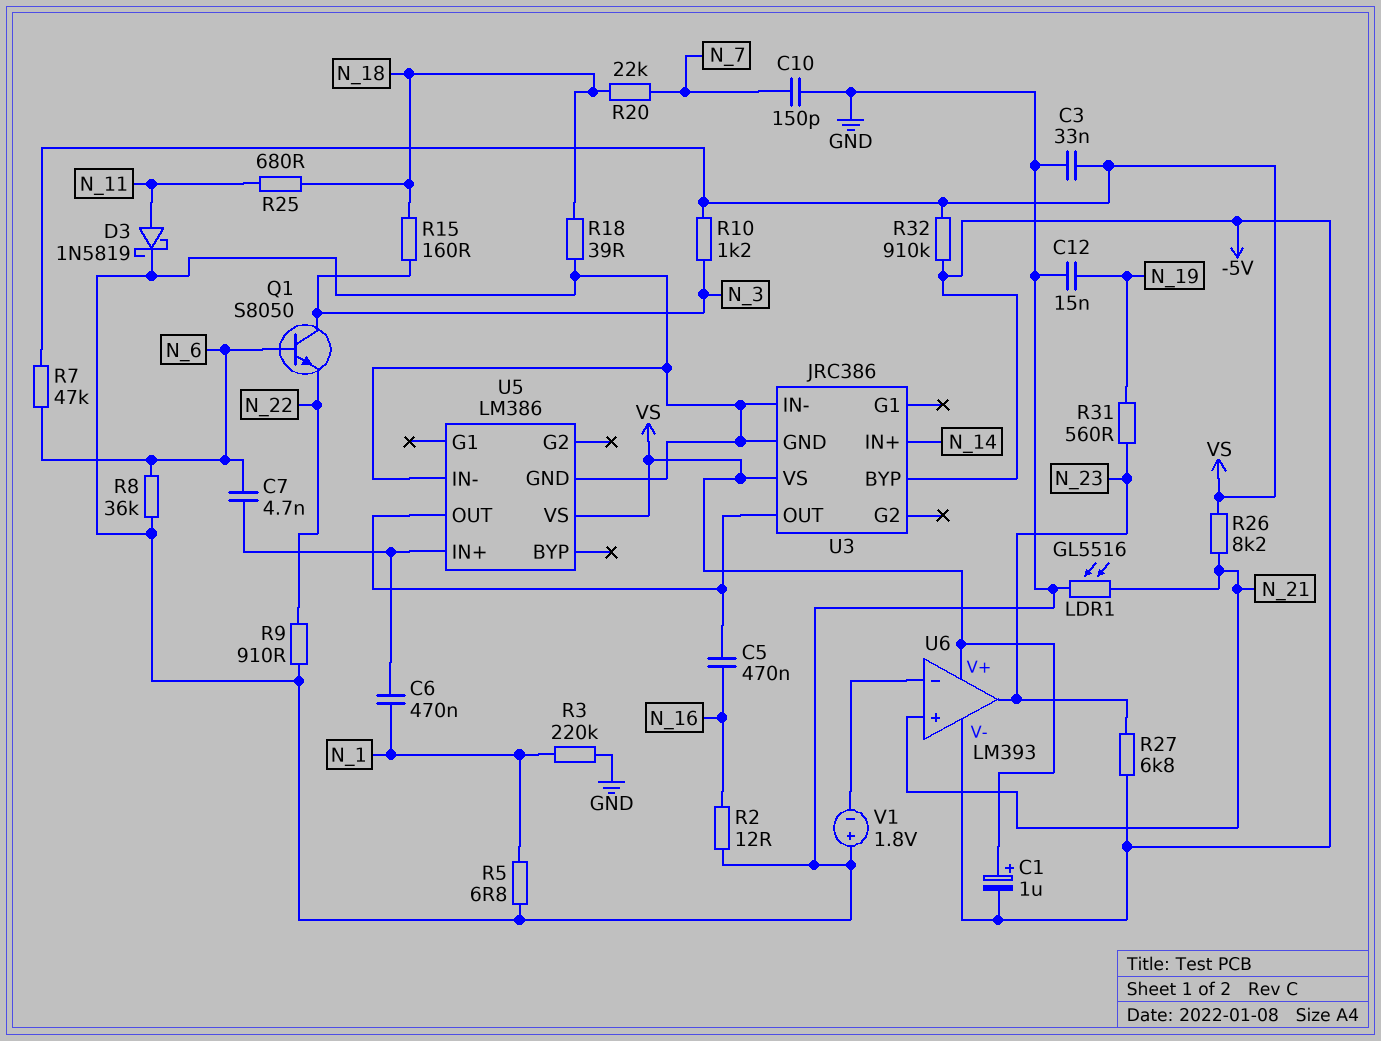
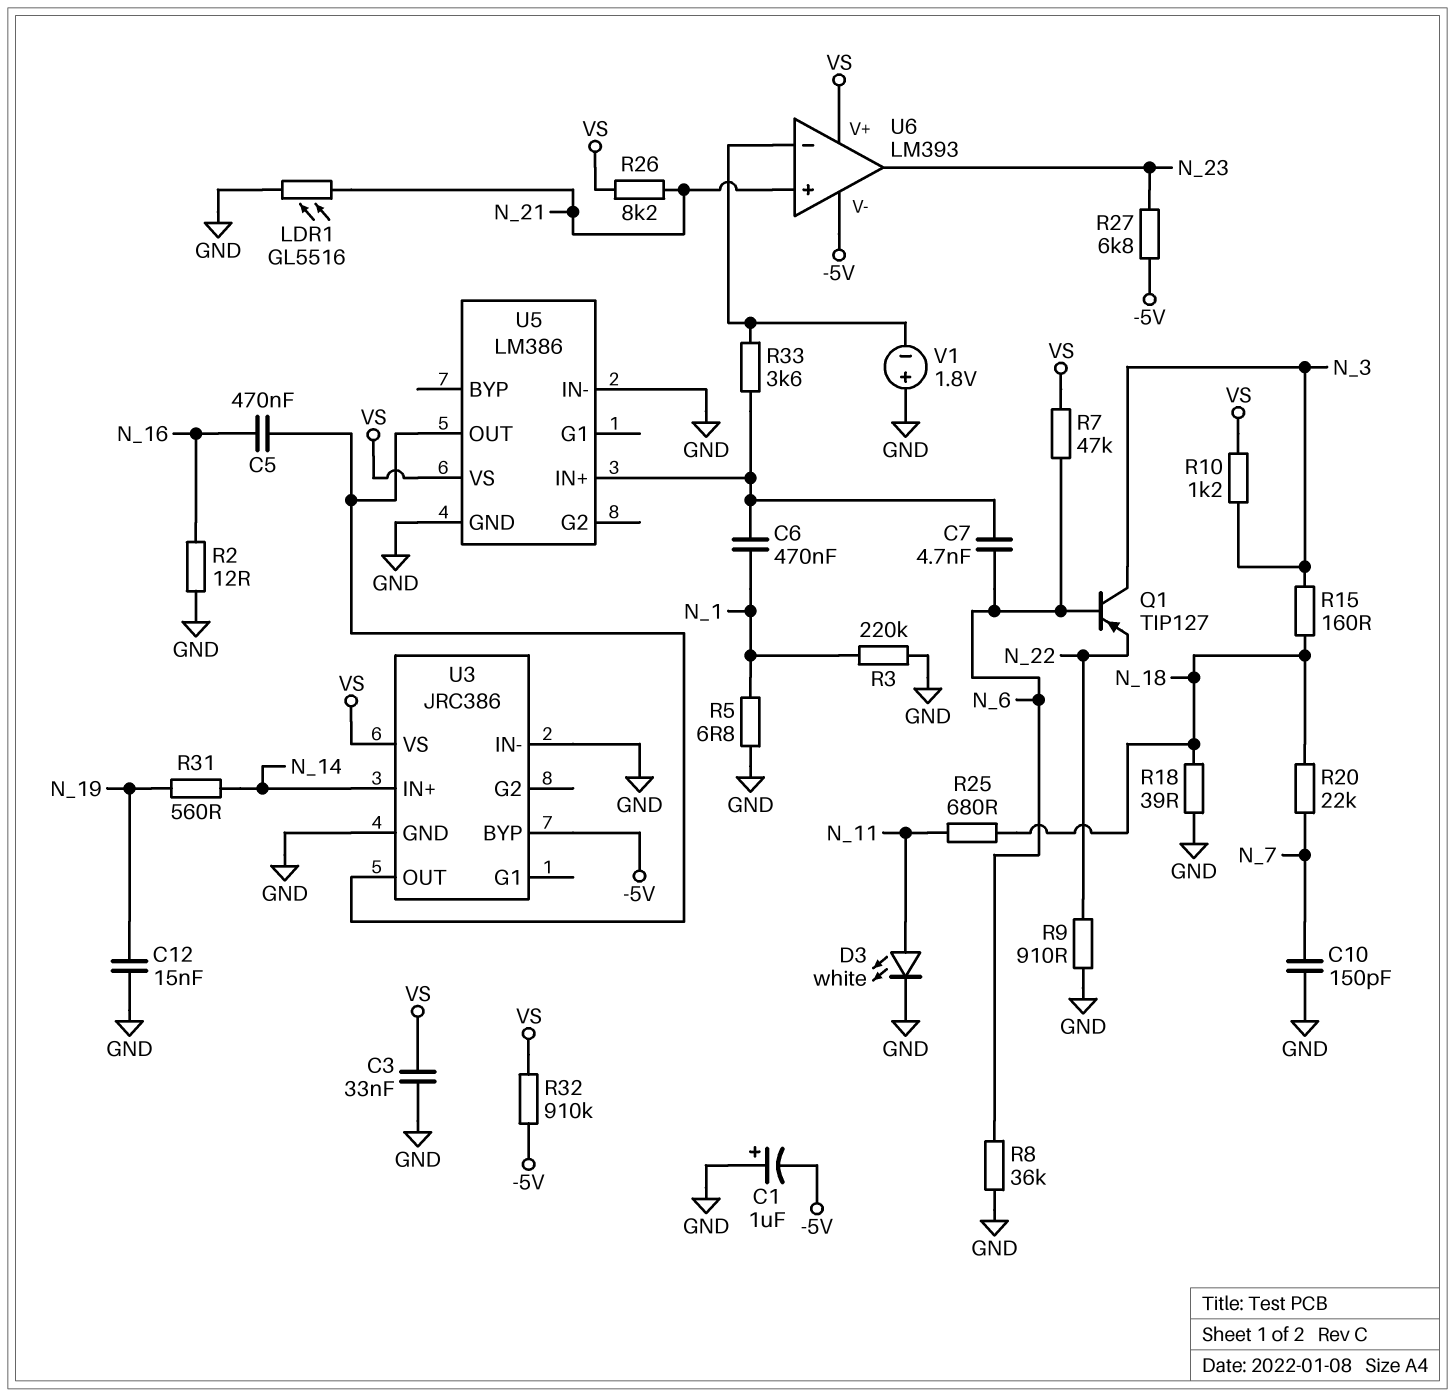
C1: 1uF (plus VS, minus -5V) -> 1uF (plus GND, minus -5V)
D3: schottky 1N5819 (A N_11, K GND) -> LED white (A N_11, K GND)
Q1: NPN S8050 (B N_6, C N_3, E N_22) -> PNP TIP127 (B N_6, C N_3, E N_22)
R31: 560 (N_19, N_23) -> 560 (N_14, N_19)
R33: none -> 3.6k (U5/IN+, U6/in-)

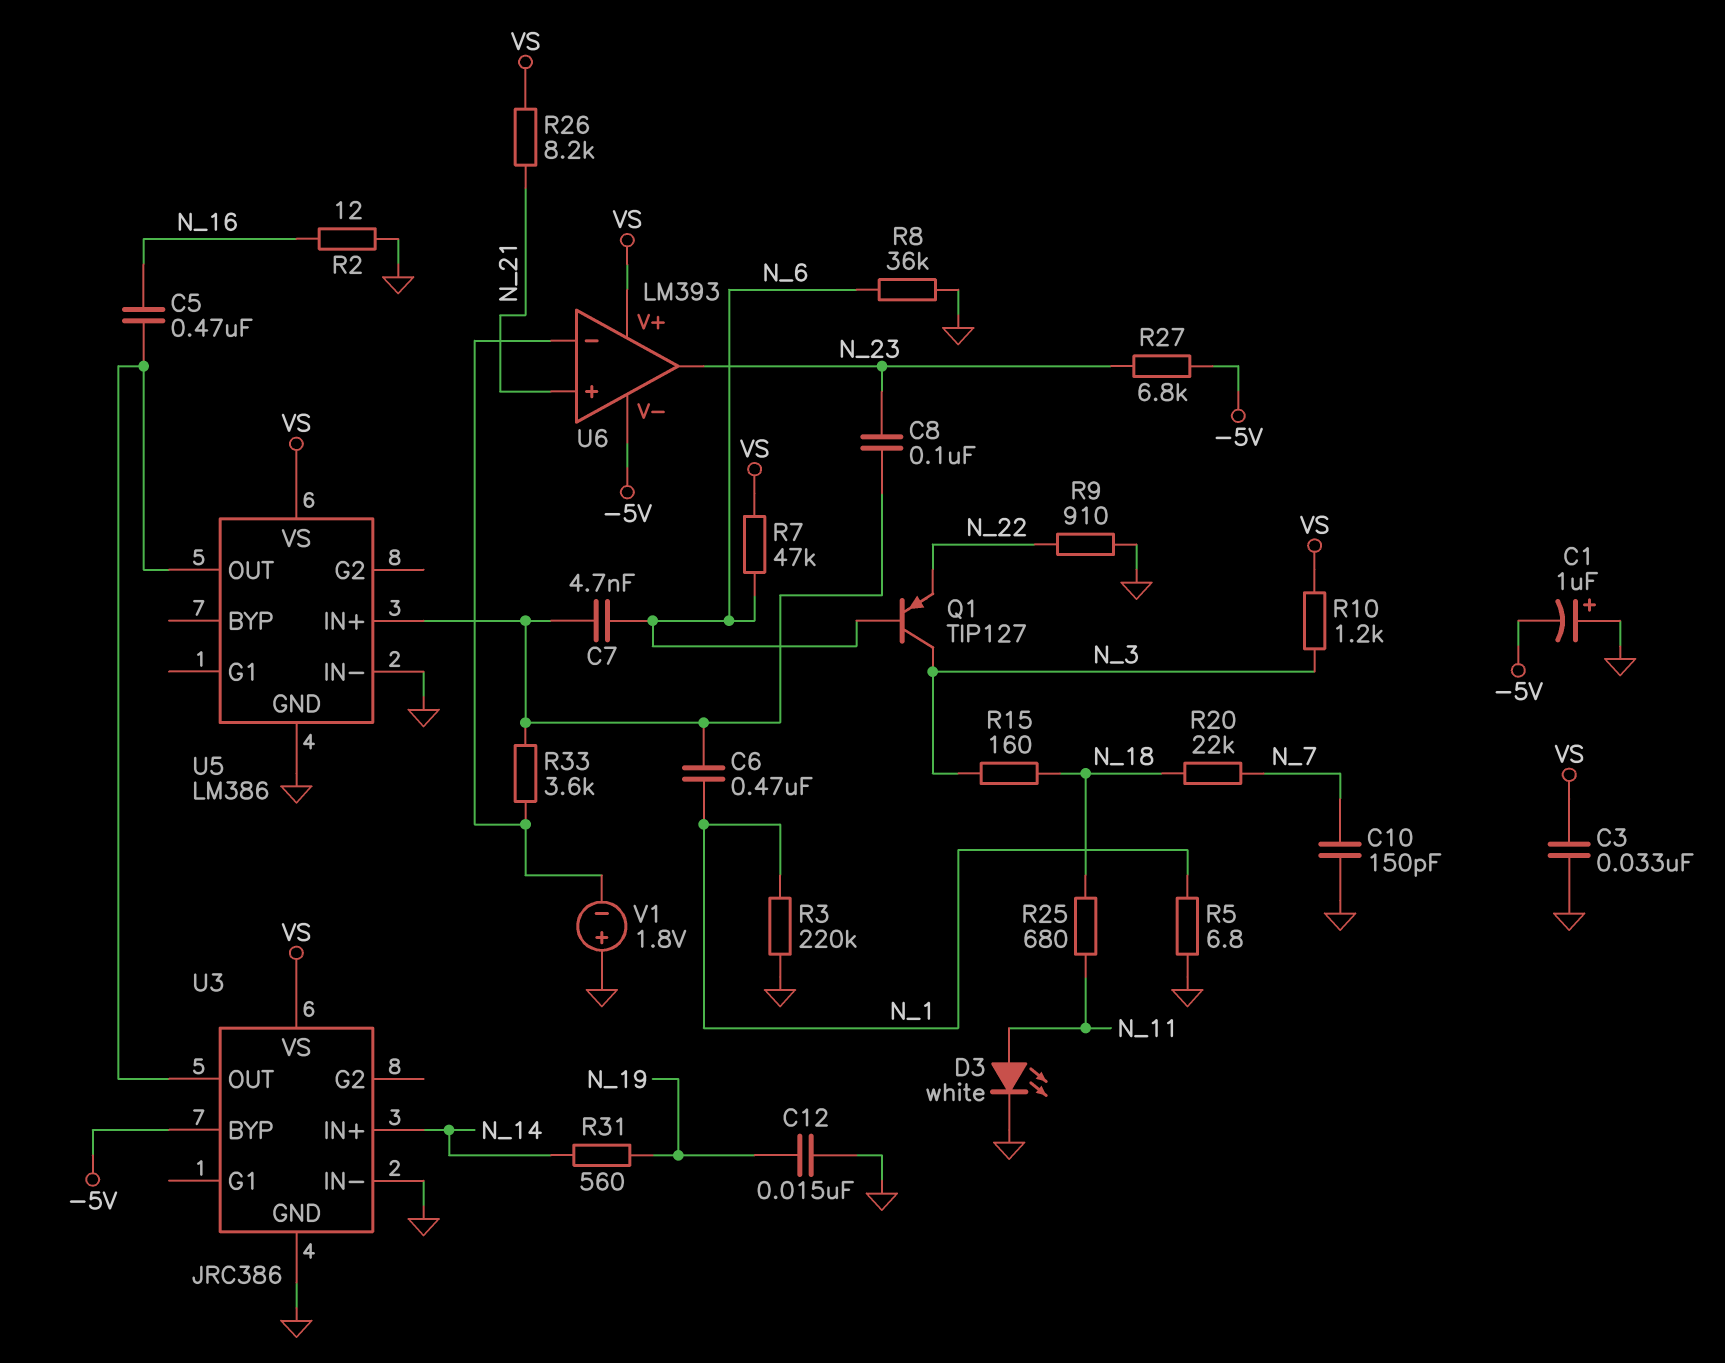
C8: none -> 100nF (N_23, U5/IN+)
LDR1: GL5516 (GND, N_21) -> none
R18: 39 (GND, N_18) -> none
R32: 910k (-5V, VS) -> none

